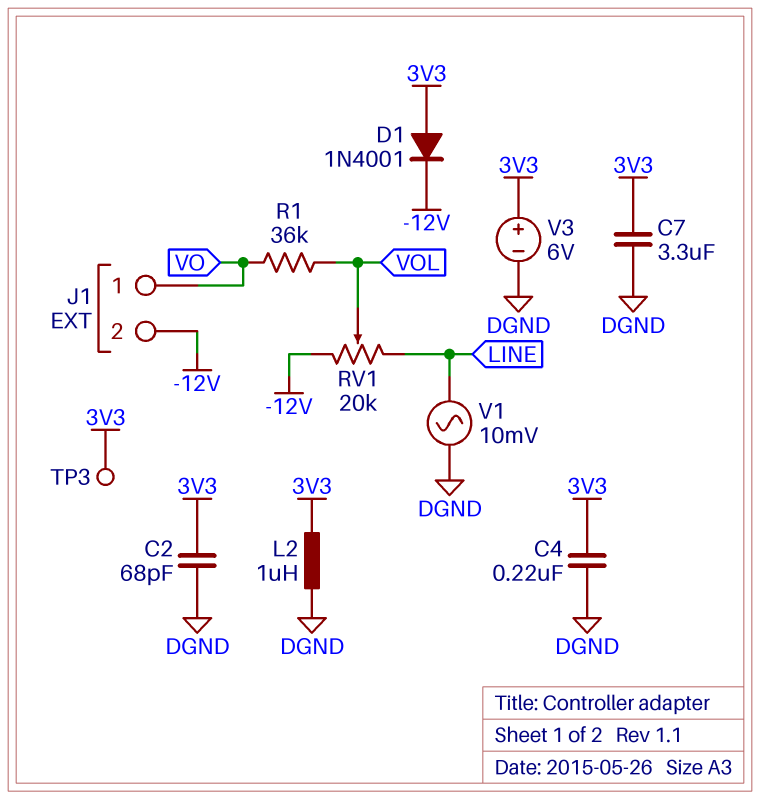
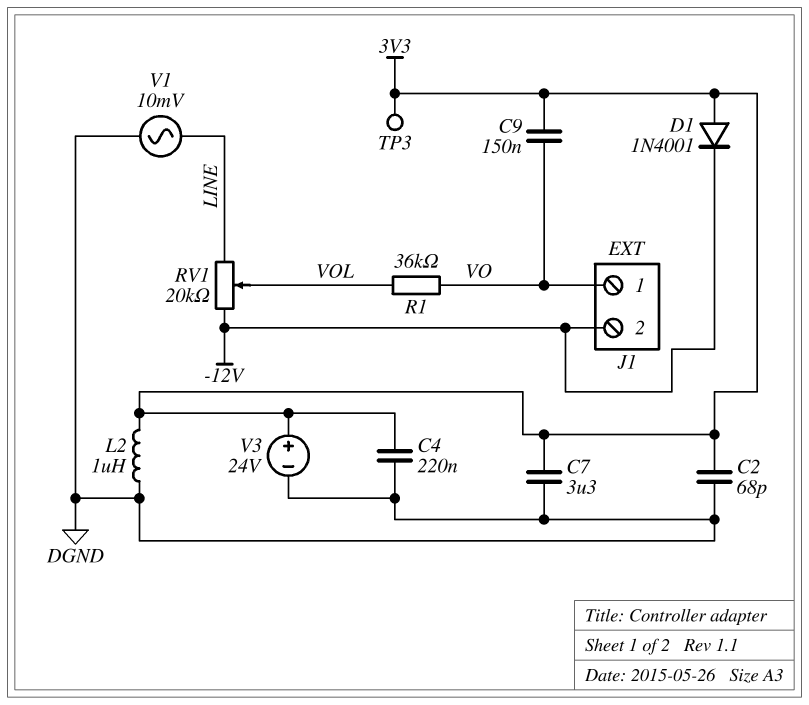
C9: none -> 150nF (3V3, VO)
V3: 6V (plus 3V3, minus DGND) -> 24V (plus 3V3, minus DGND)

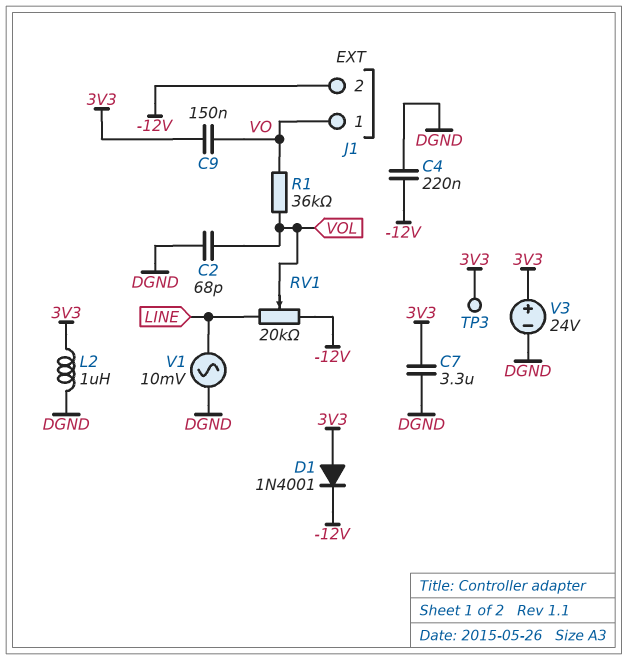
C2: 68pF (3V3, DGND) -> 68pF (DGND, VOL)
C4: 220nF (3V3, DGND) -> 220nF (-12V, DGND)

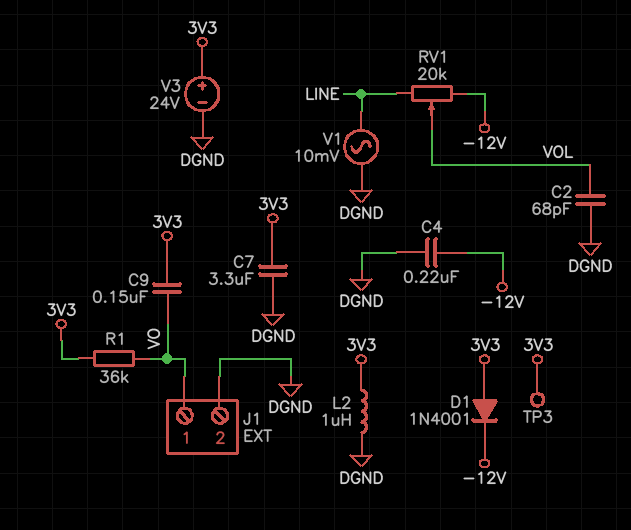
J1 pin 2: -12V -> DGND
R1: 36k (VO, VOL) -> 36k (3V3, VO)

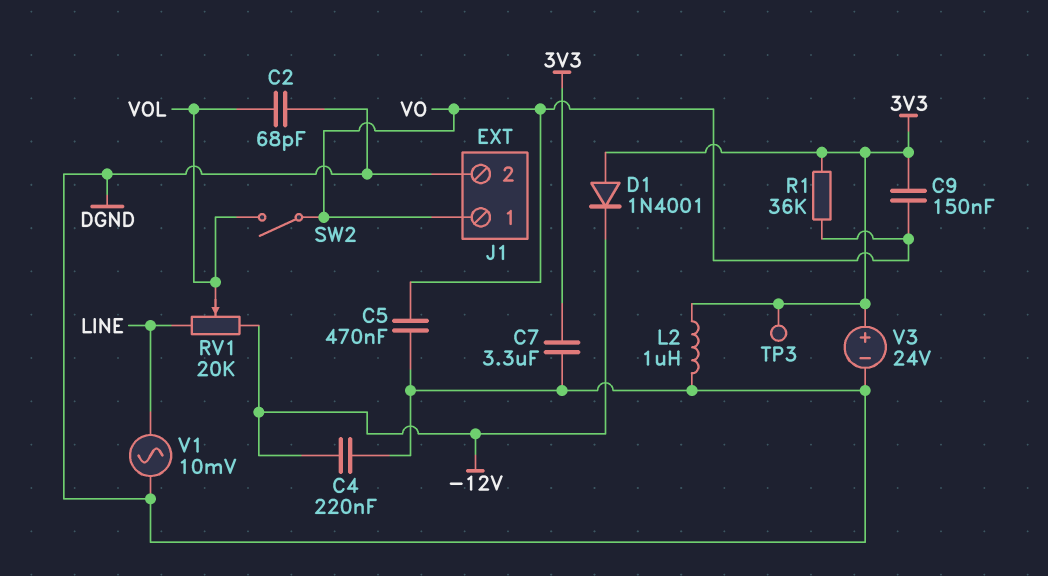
C5: none -> 470nF (DGND, VO)
SW2: none -> switch (VO, VOL)

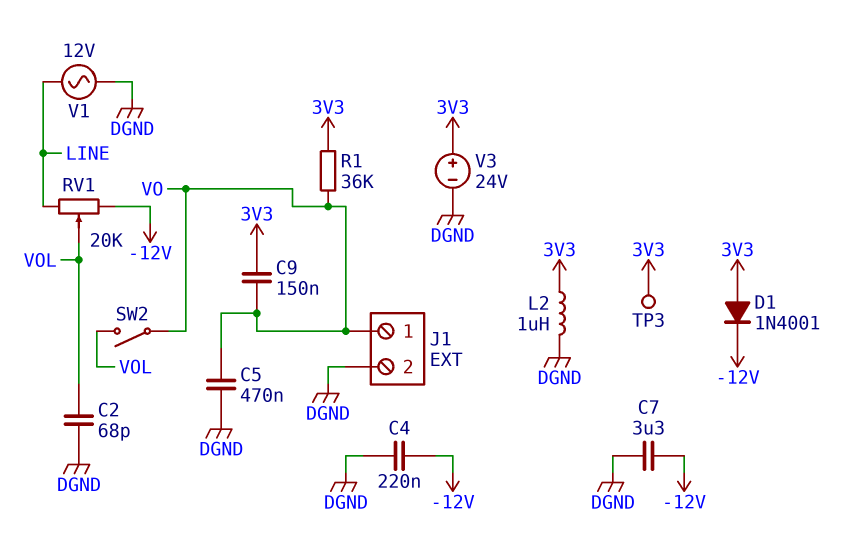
C7: 3.3uF (3V3, DGND) -> 3.3uF (-12V, DGND)
V1: AC 10mV (DGND, LINE) -> AC 12V (DGND, LINE)

